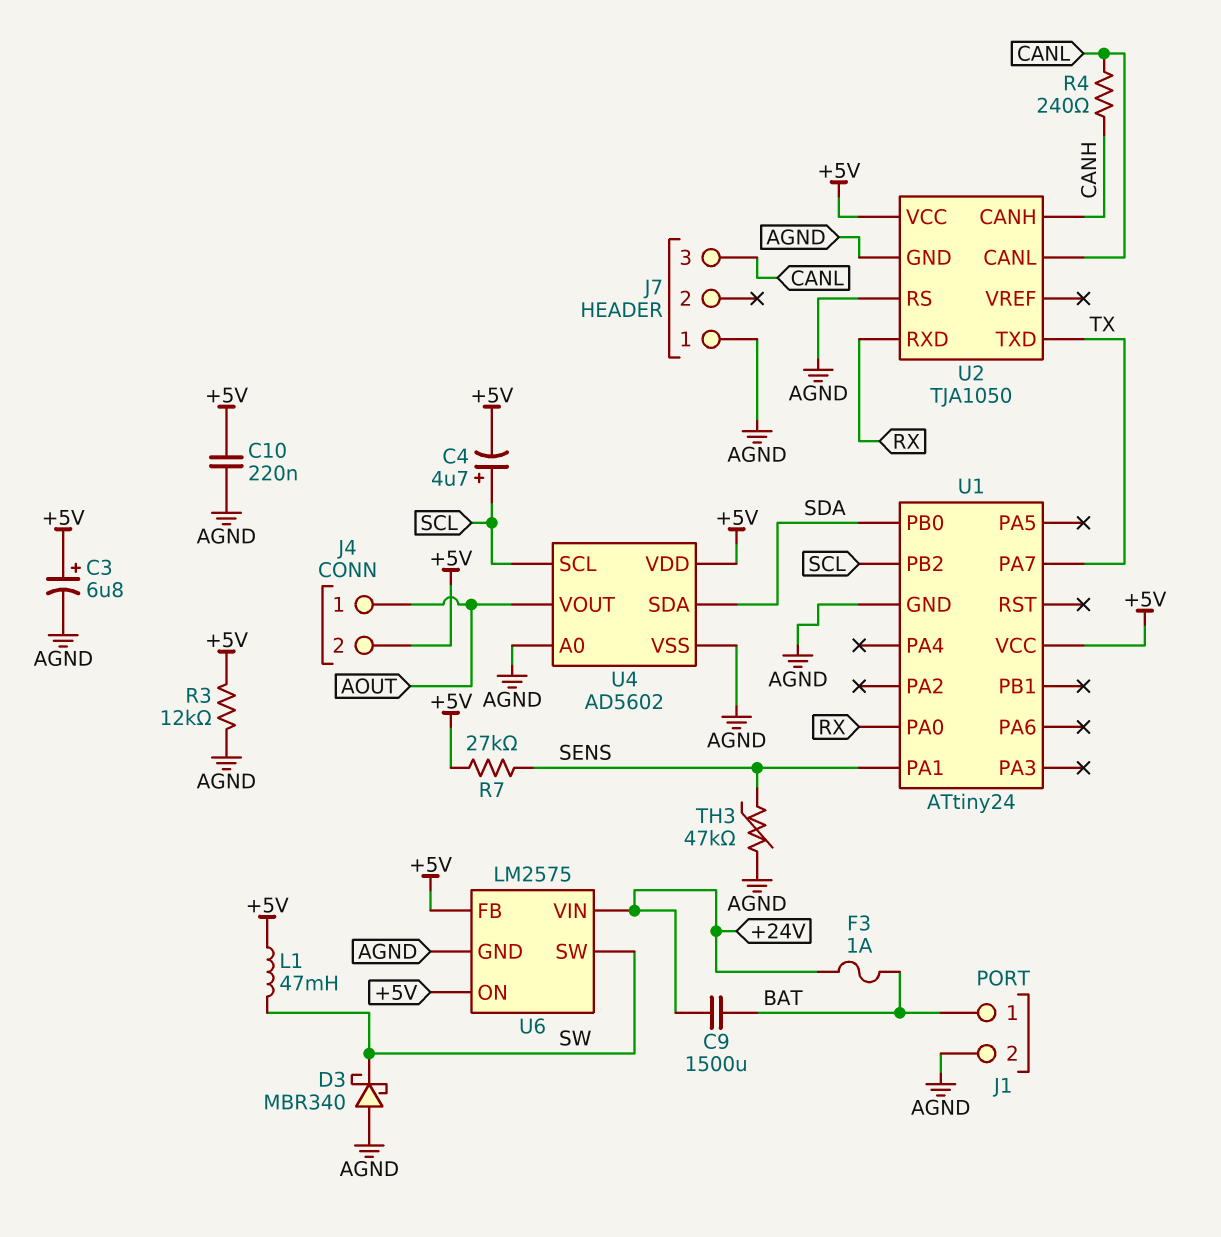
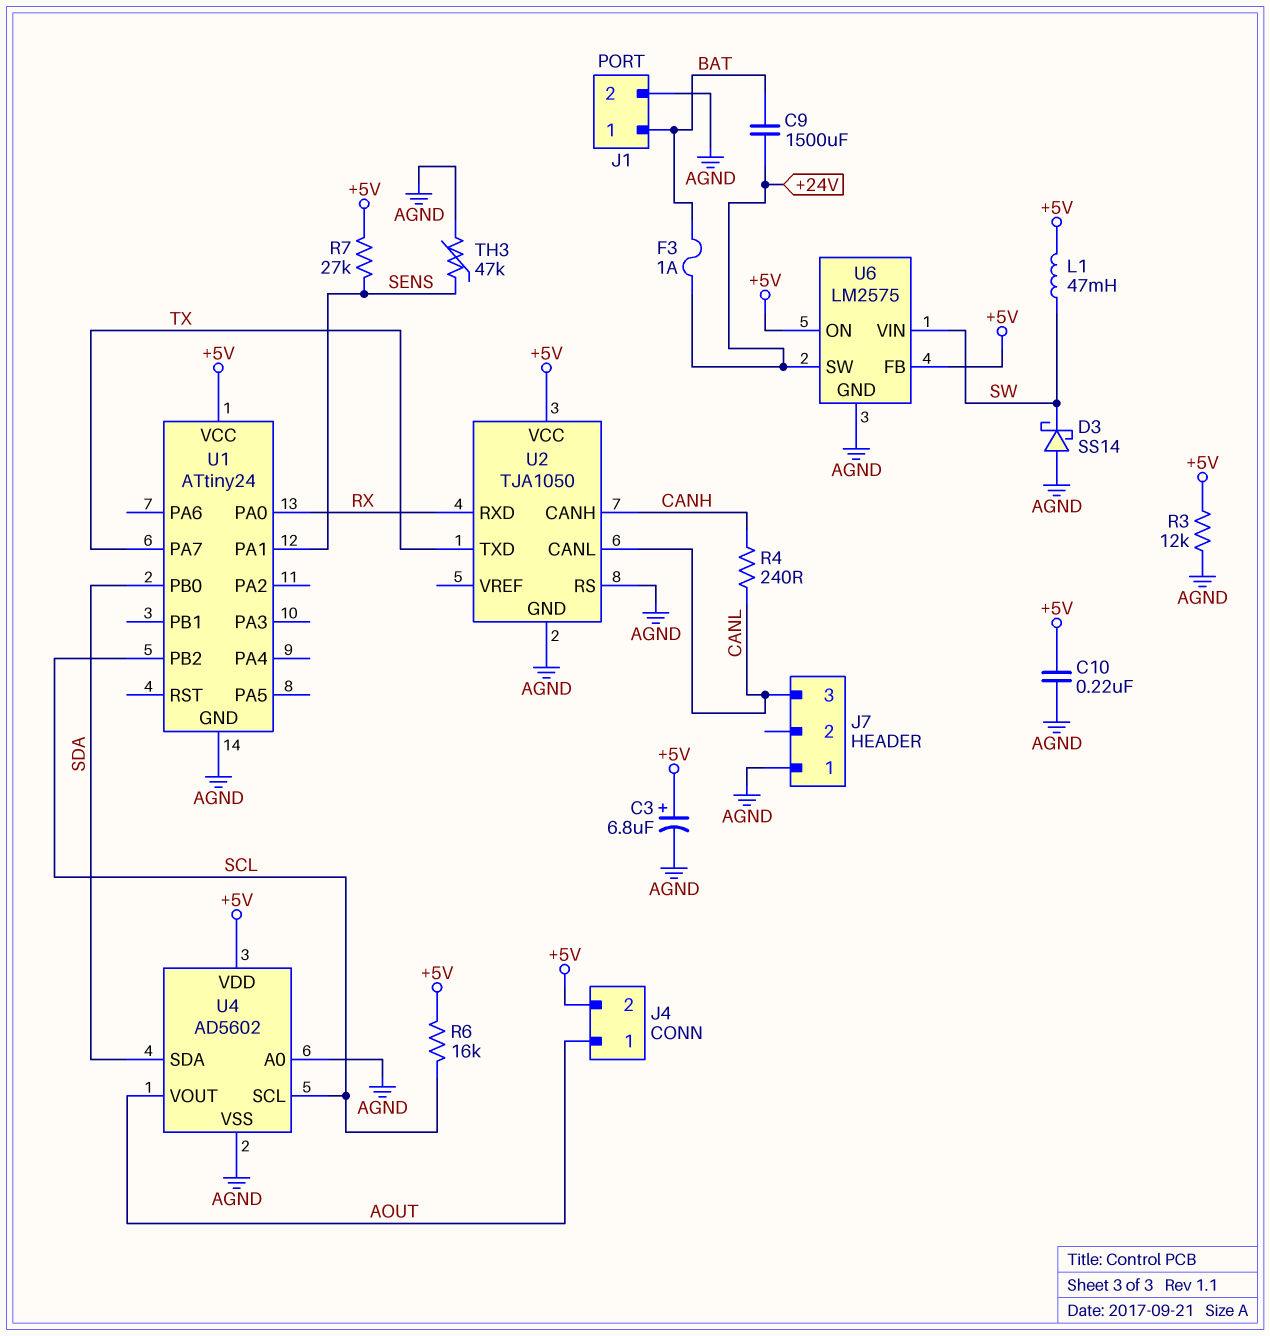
C4: 4.7uF (plus SCL, minus +5V) -> none
D3: schottky MBR340 (A AGND, K SW) -> schottky SS14 (A AGND, K SW)
R6: none -> 16k (+5V, SCL)
U6 pin SW: SW -> +24V
U6 pin VIN: +24V -> SW

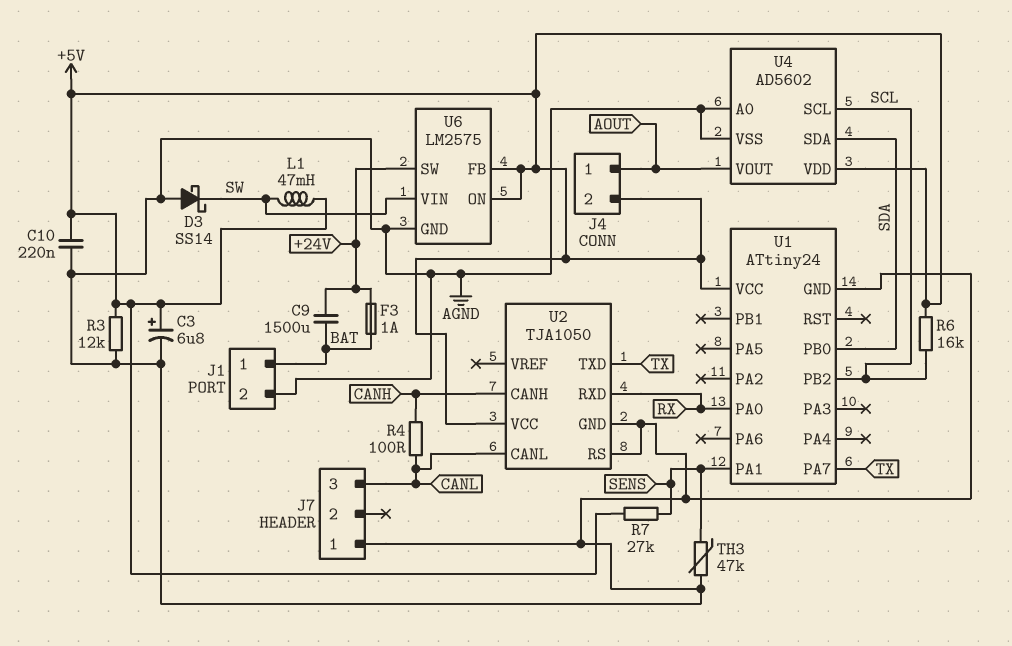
R4: 240 (CANH, CANL) -> 100 (CANH, CANL)

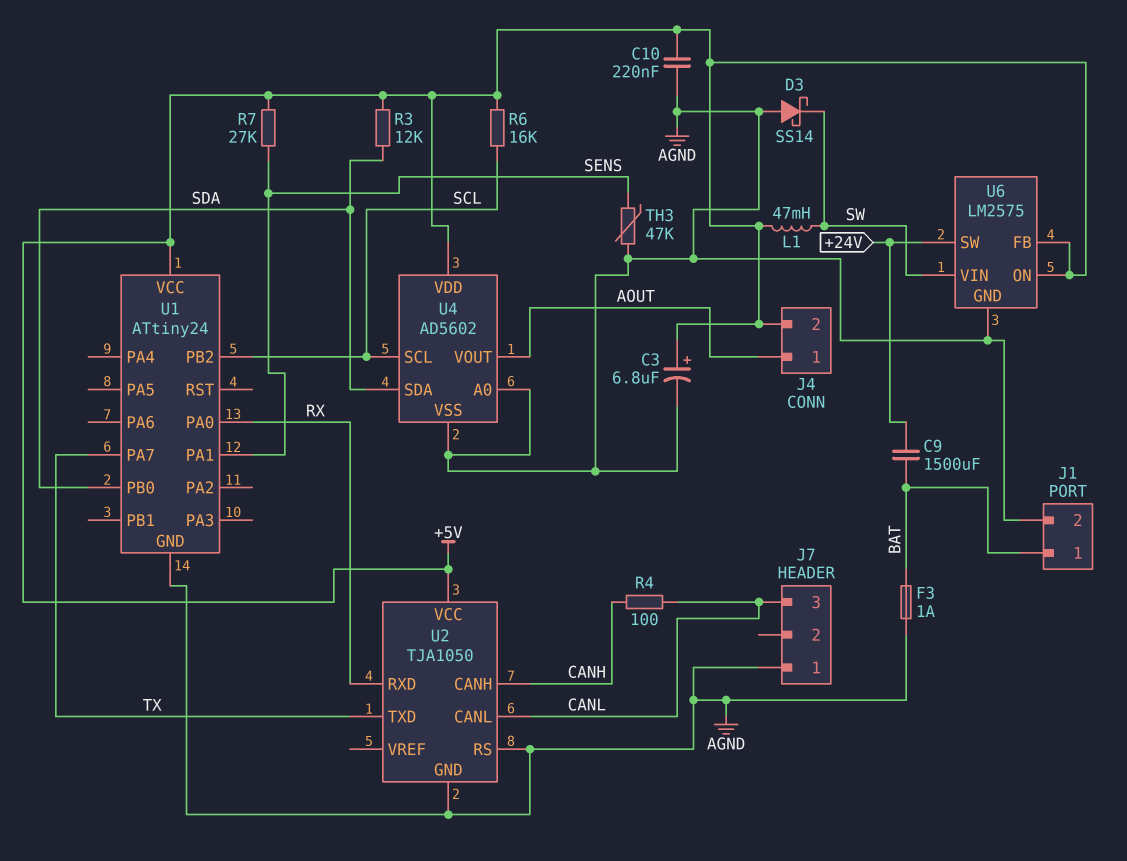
F3: 1A (+24V, BAT) -> 1A (AGND, BAT)
R3: 12k (+5V, AGND) -> 12k (+5V, SDA)

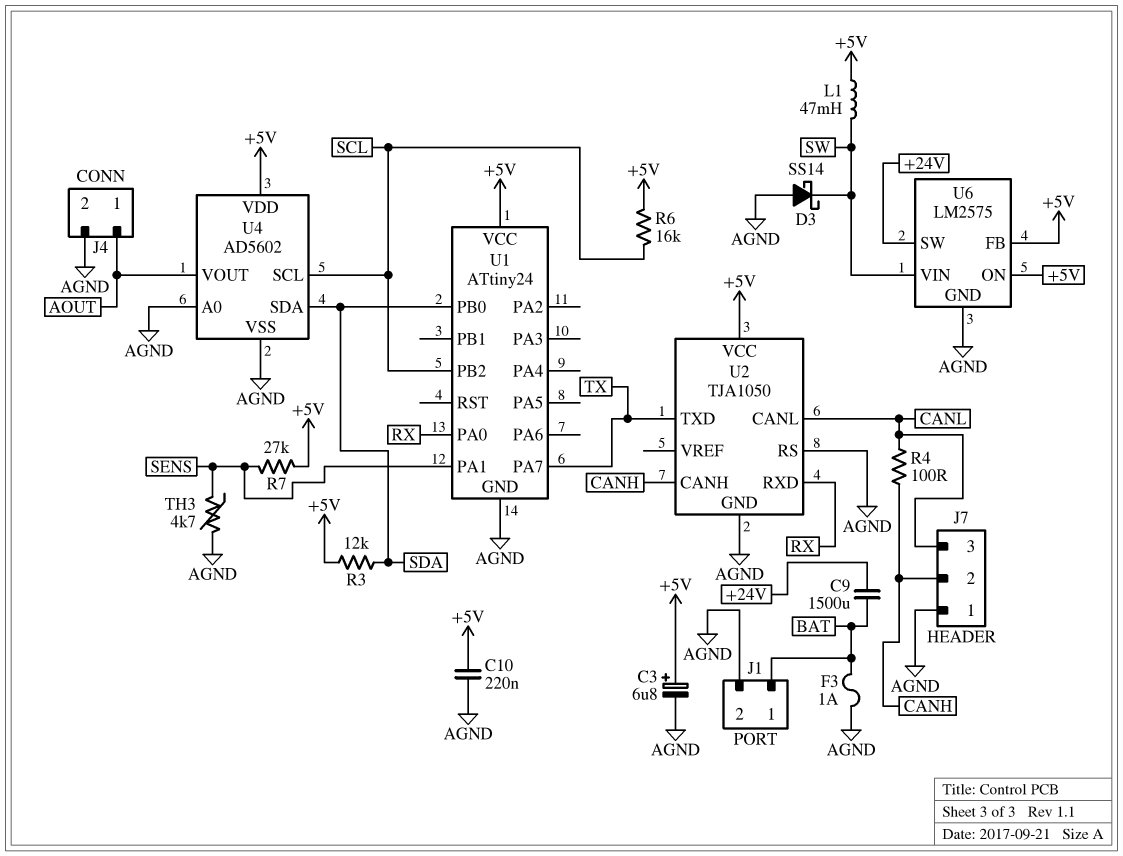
J4 pin 2: +5V -> AGND
J7 pin 2: none -> CANH
TH3: 47k (AGND, SENS) -> 4.7k (AGND, SENS)

